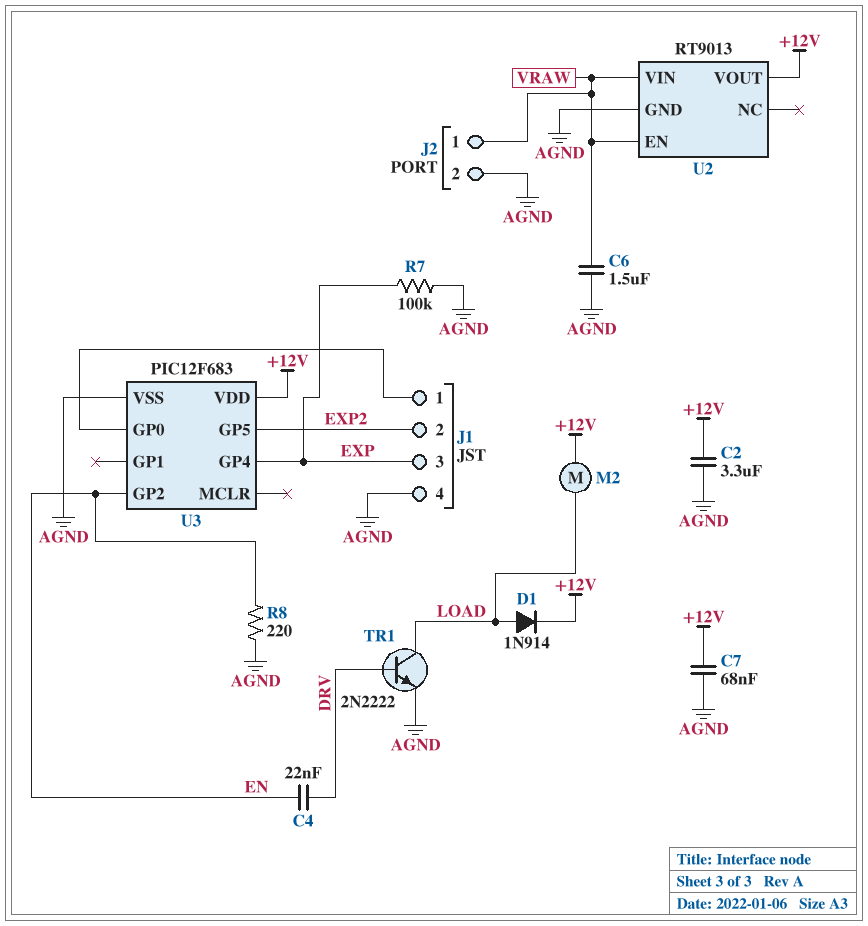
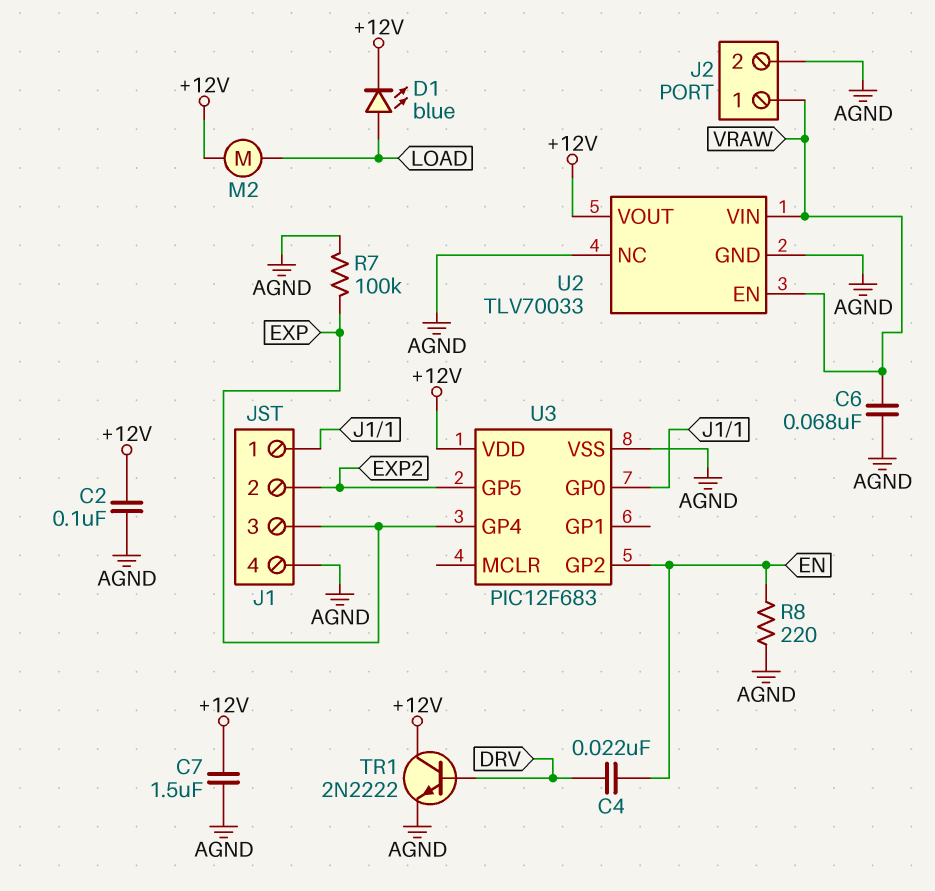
C2: 3.3uF (+12V, AGND) -> 100nF (+12V, AGND)
C6: 1.5uF (AGND, VRAW) -> 68nF (AGND, VRAW)
C7: 68nF (+12V, AGND) -> 1.5uF (+12V, AGND)
D1: diode 1N914 (A LOAD, K +12V) -> LED blue (A LOAD, K +12V)
TR1: NPN 2N2222 (B DRV, C LOAD, E AGND) -> NPN 2N2222 (B DRV, C +12V, E AGND)
U2: RT9013 -> TLV70033
U2 pin NC: none -> AGND

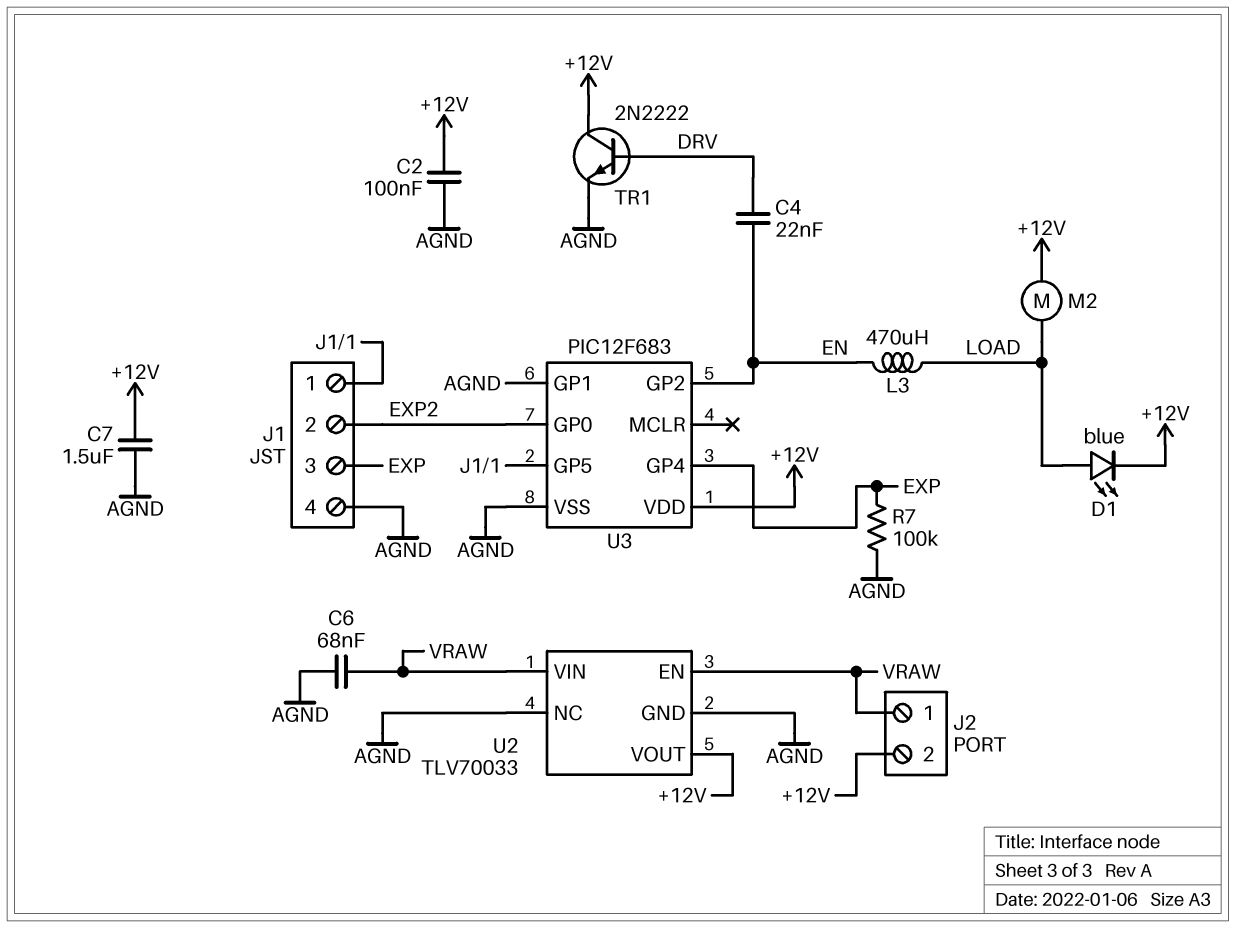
J2 pin 2: AGND -> +12V
L3: none -> 470uH (EN, LOAD)
R8: 220 (AGND, EN) -> none
U3 pin GP0: J1/1 -> EXP2
U3 pin GP1: none -> AGND
U3 pin GP5: EXP2 -> J1/1

